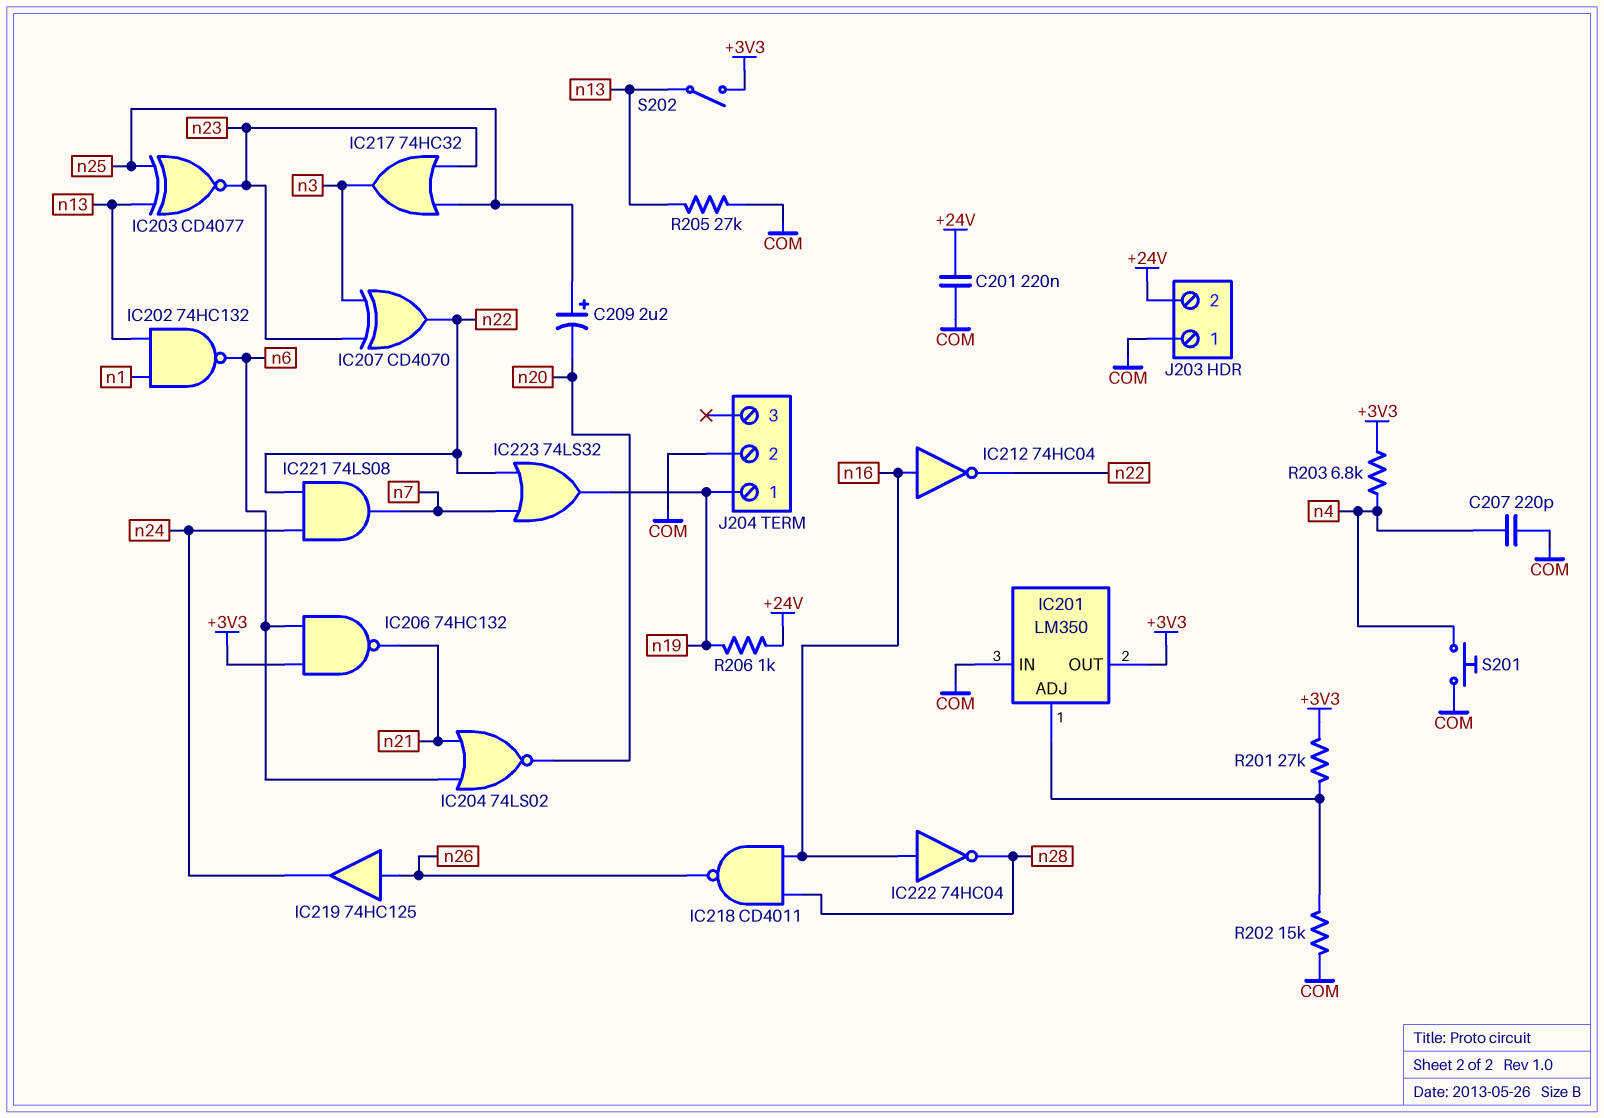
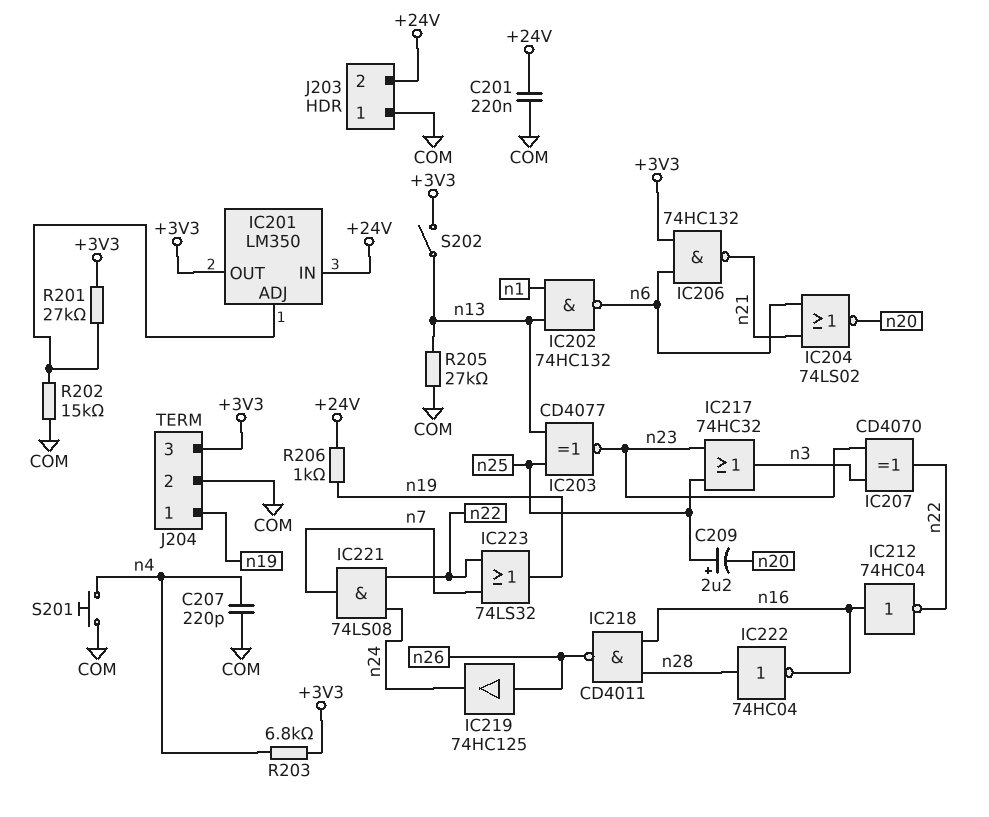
IC201 pin IN: COM -> +24V
IC222: NOT 74HC04 (in n16, out n28) -> NOT 74HC04 (in n28, out n16)
J204 pin 3: none -> +3V3

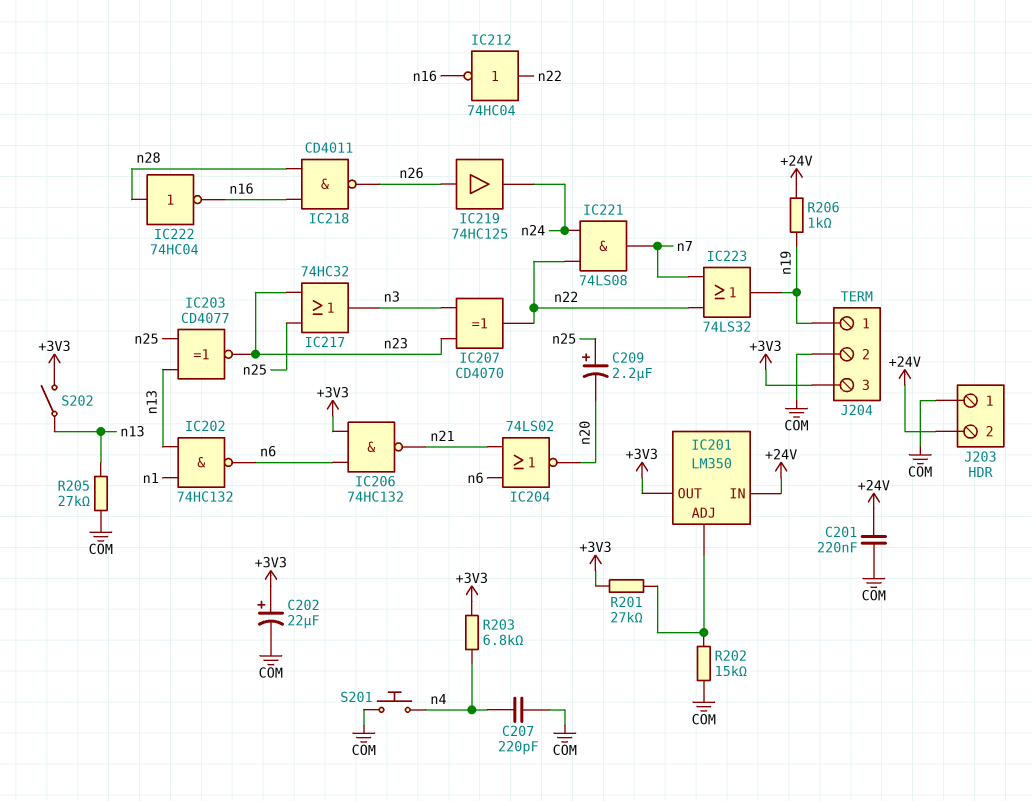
C202: none -> 22uF (plus +3V3, minus COM)
IC212: NOT 74HC04 (in n16, out n22) -> NOT 74HC04 (in n22, out n16)

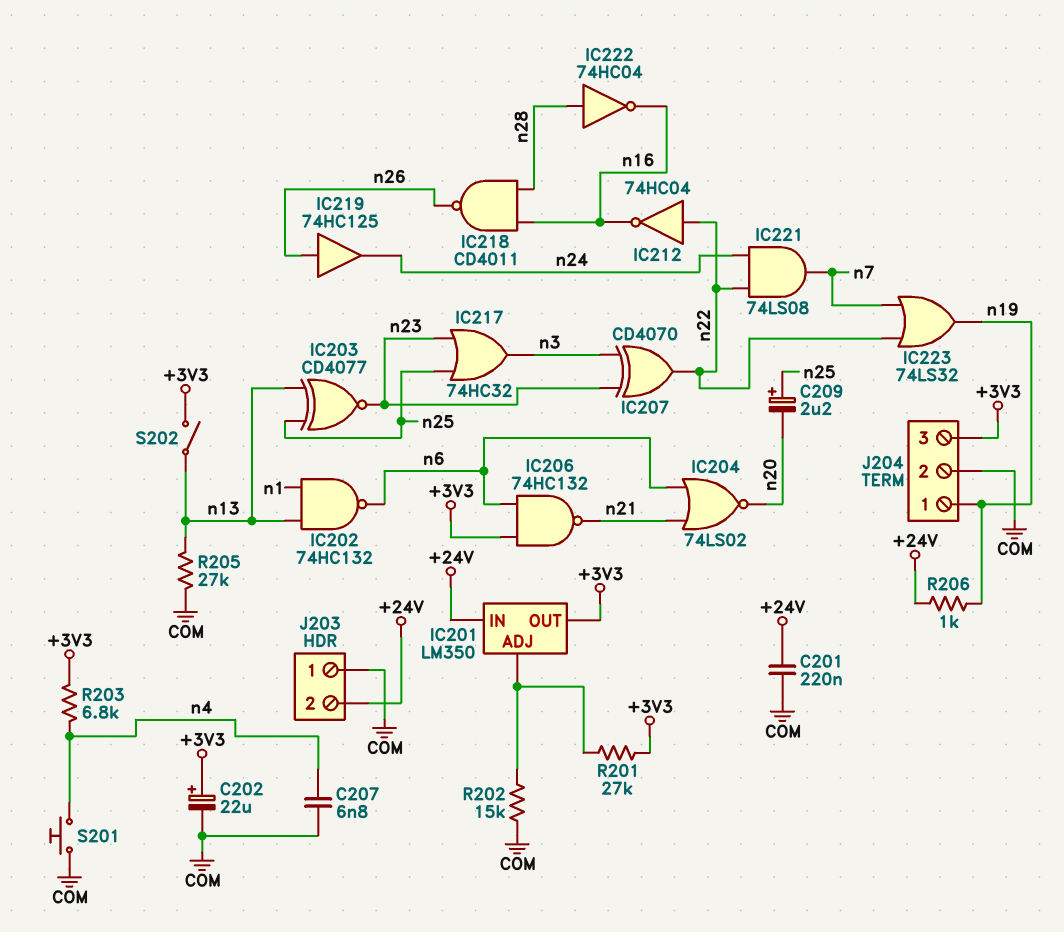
C207: 220pF (COM, n4) -> 6.8nF (COM, n4)

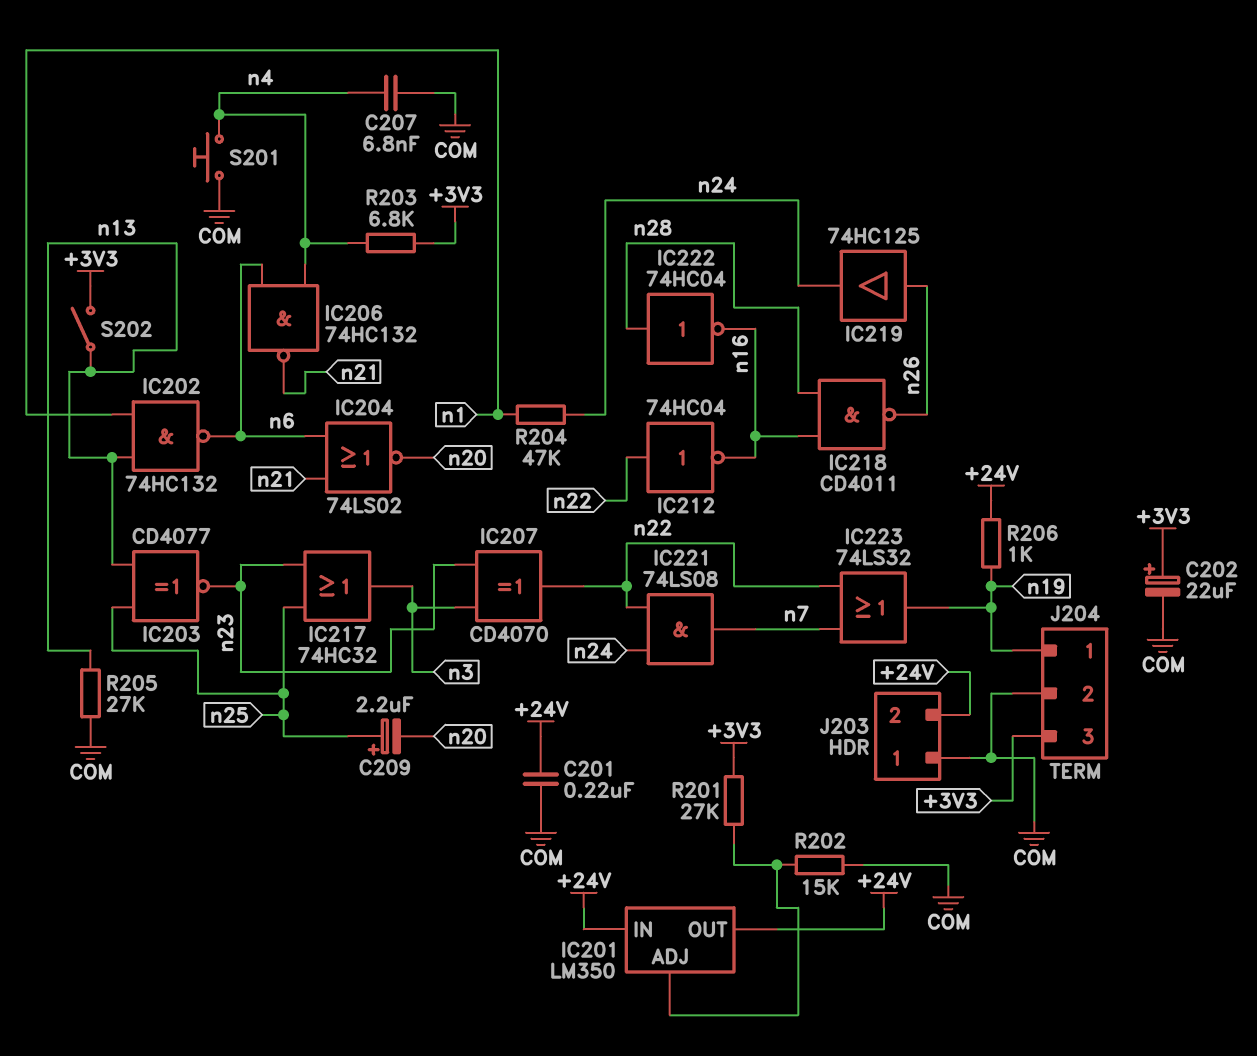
IC201 pin OUT: +3V3 -> +24V
IC206: NAND 74HC132 (in +3V3, in n6, out n21) -> NAND 74HC132 (in n4, in n6, out n21)
R204: none -> 47k (n1, n24)

